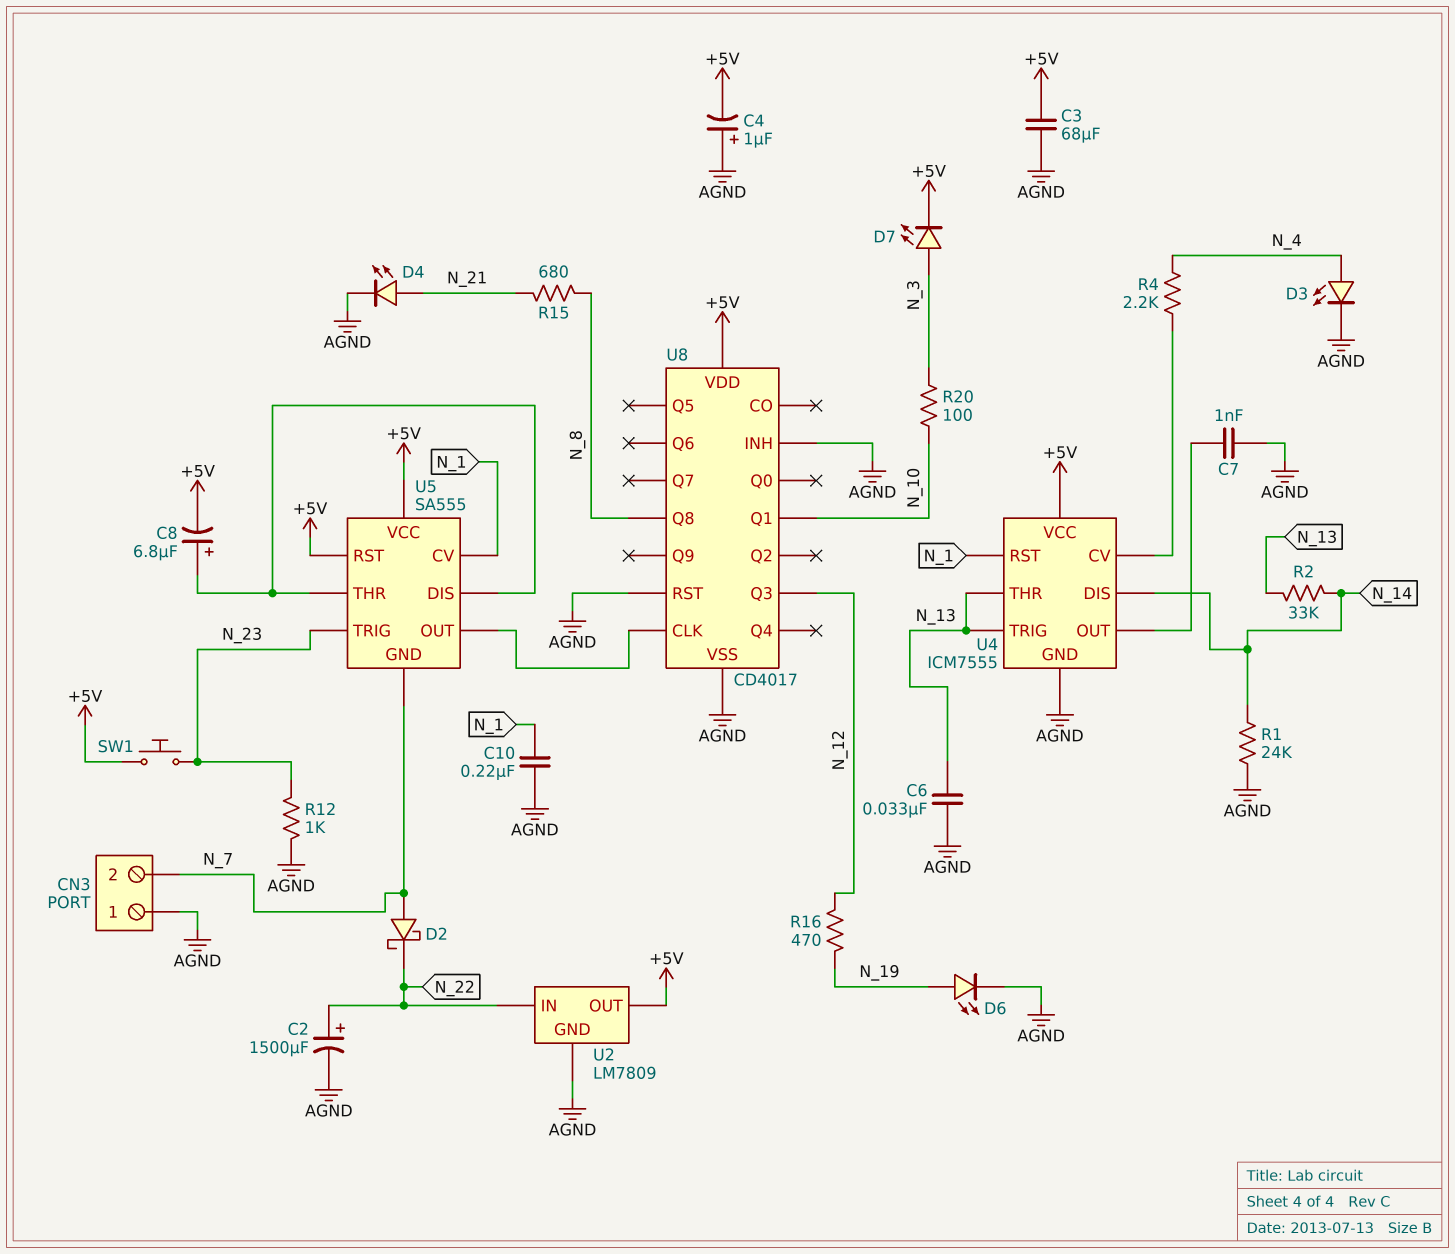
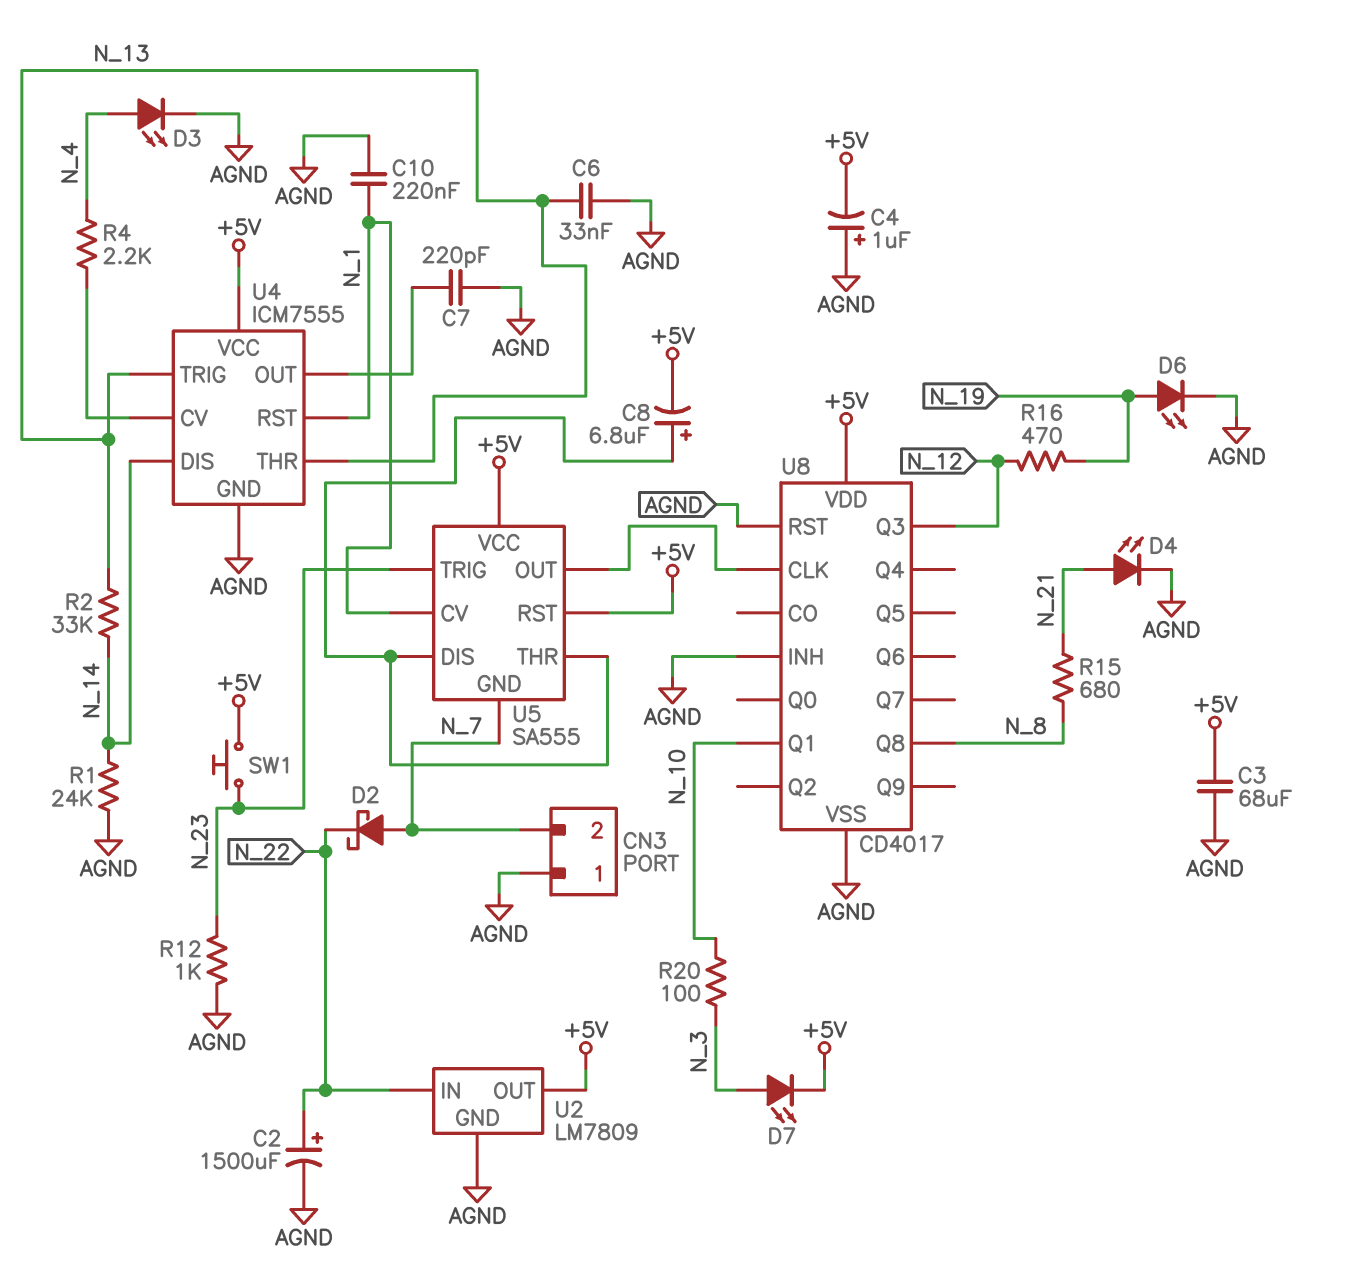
C7: 1nF (AGND, U4/OUT) -> 220pF (AGND, U4/OUT)

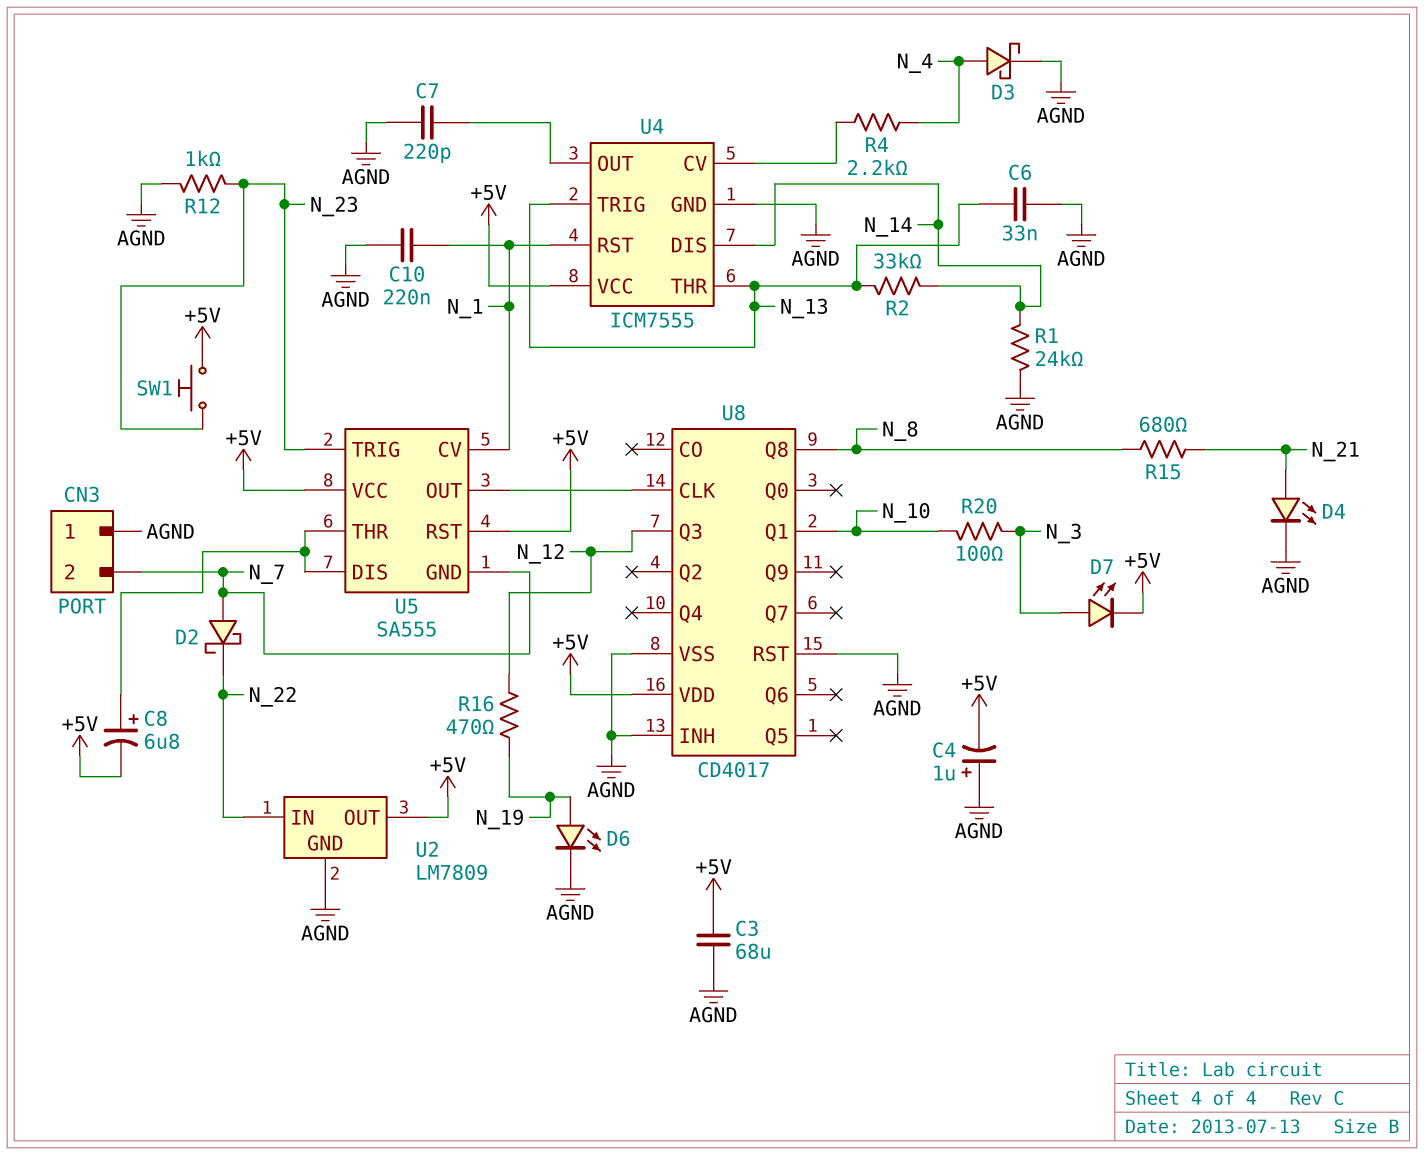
C2: 1500uF (plus N_22, minus AGND) -> none
D3: LED (A N_4, K AGND) -> schottky (A N_4, K AGND)

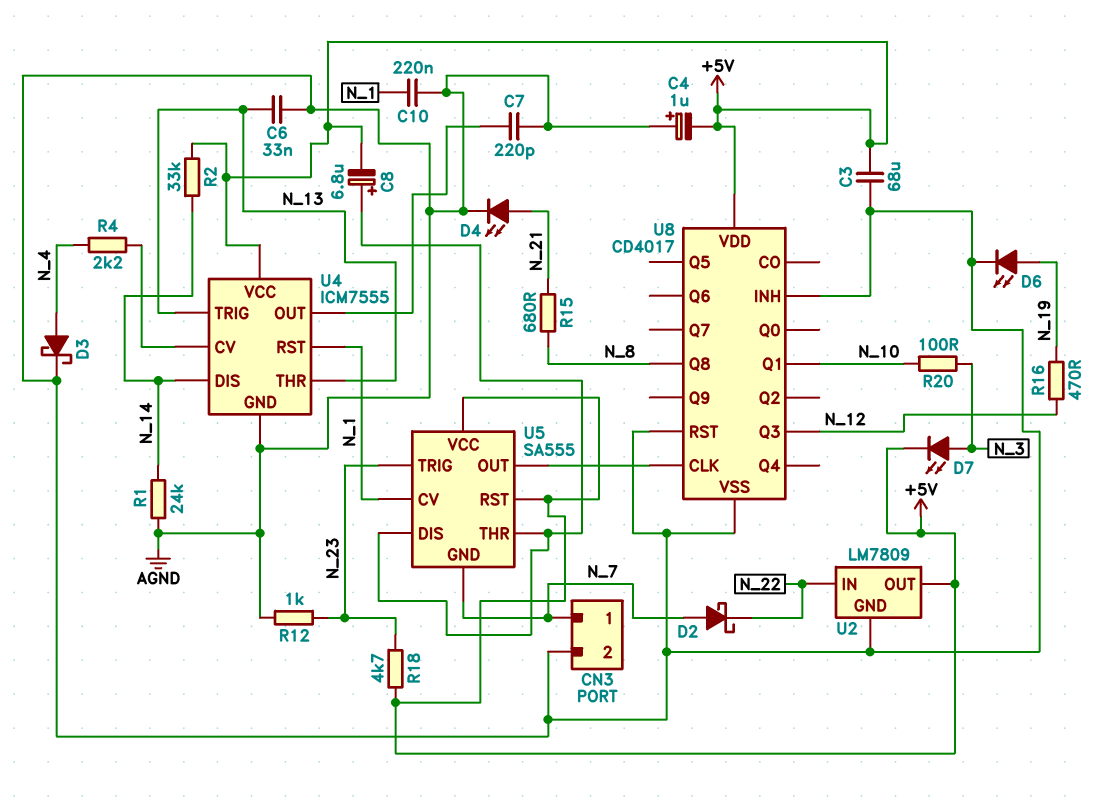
CN3 pin 1: AGND -> N_7
CN3 pin 2: N_7 -> AGND
R2: 33k (N_13, N_14) -> 33k (+5V, N_14)
R18: none -> 4.7k (+5V, N_23)
SW1: button (+5V, N_23) -> none

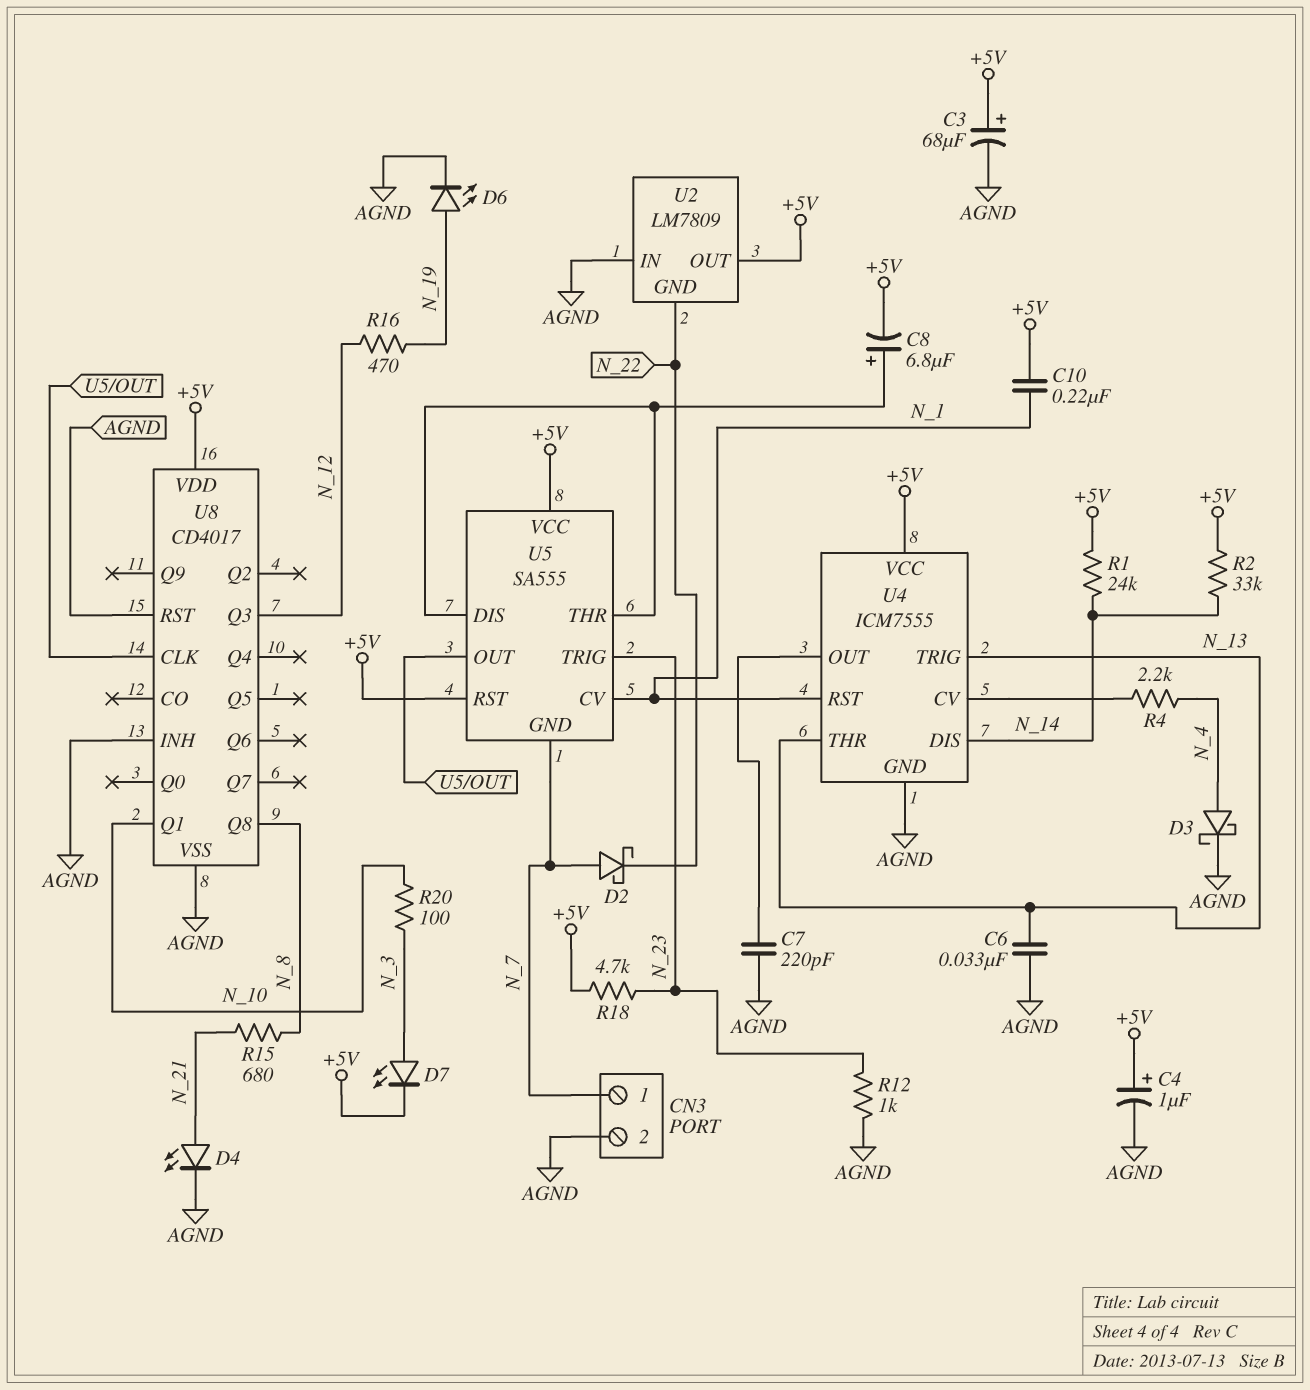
C3: 68uF (+5V, AGND) -> 68uF (plus +5V, minus AGND)
C4: 1uF (plus AGND, minus +5V) -> 1uF (plus +5V, minus AGND)
C10: 220nF (AGND, N_1) -> 220nF (+5V, N_1)
R1: 24k (AGND, N_14) -> 24k (+5V, N_14)
U2 pin GND: AGND -> N_22
U2 pin IN: N_22 -> AGND

